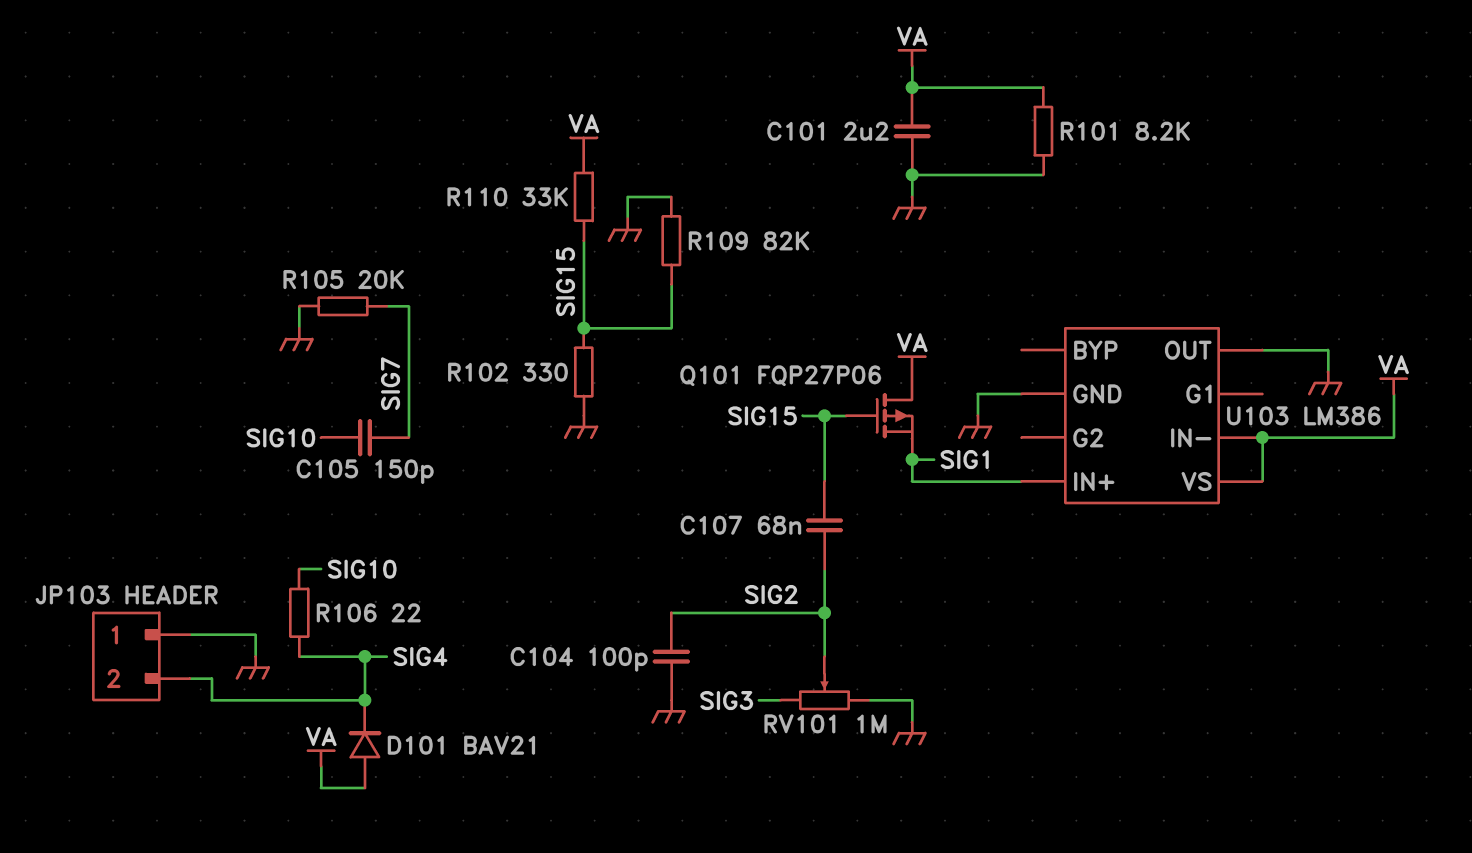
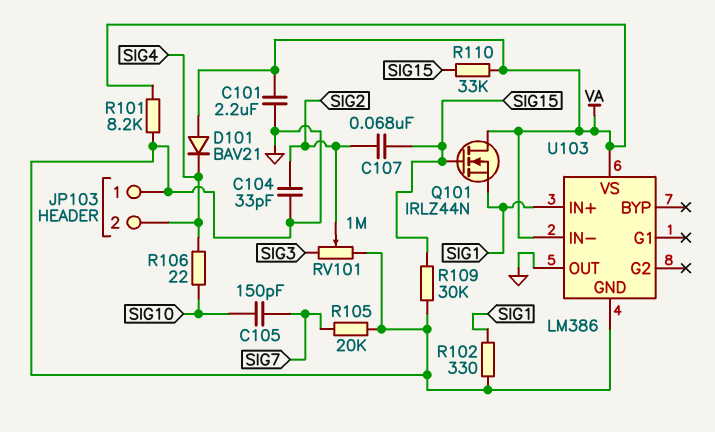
C104: 100pF (GND, SIG2) -> 33pF (GND, SIG2)
Q101: PMOS FQP27P06 (G SIG15, D VA, S SIG1) -> NMOS IRLZ44N (G SIG15, D VA, S SIG1)
R102: 330 (GND, SIG15) -> 330 (GND, SIG1)
R109: 82k (GND, SIG15) -> 30k (GND, SIG15)

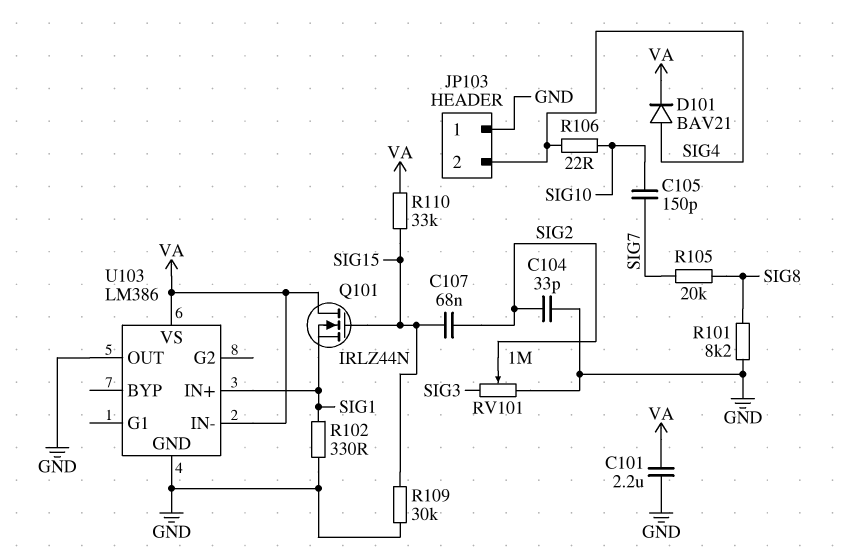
D101: diode BAV21 (A VA, K SIG4) -> diode BAV21 (A SIG4, K VA)
R101: 8.2k (GND, VA) -> 8.2k (GND, SIG8)
R105: 20k (GND, SIG7) -> 20k (SIG7, SIG8)

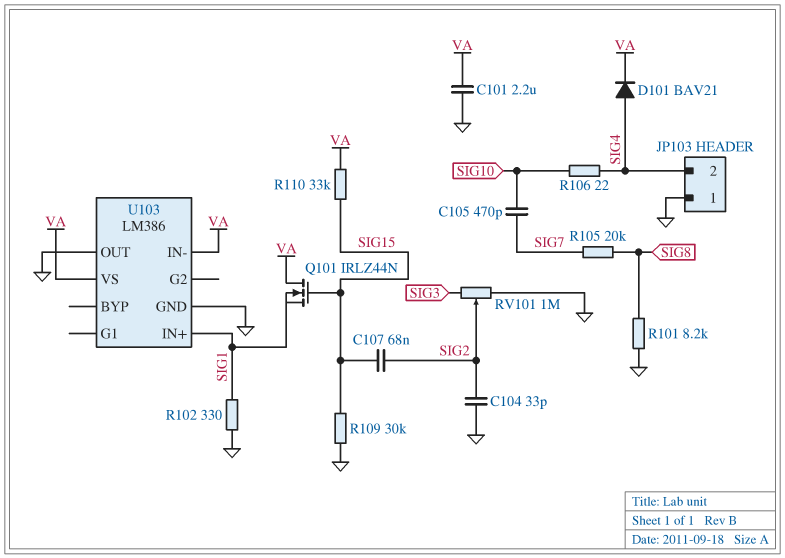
C105: 150pF (SIG7, SIG10) -> 470pF (SIG7, SIG10)

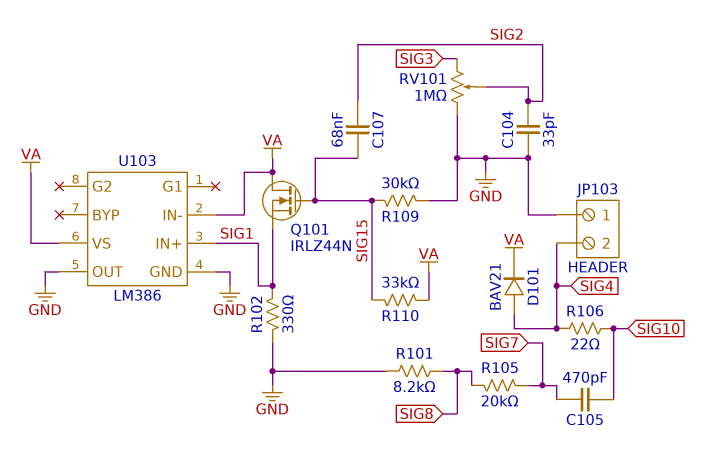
C101: 2.2uF (GND, VA) -> none

